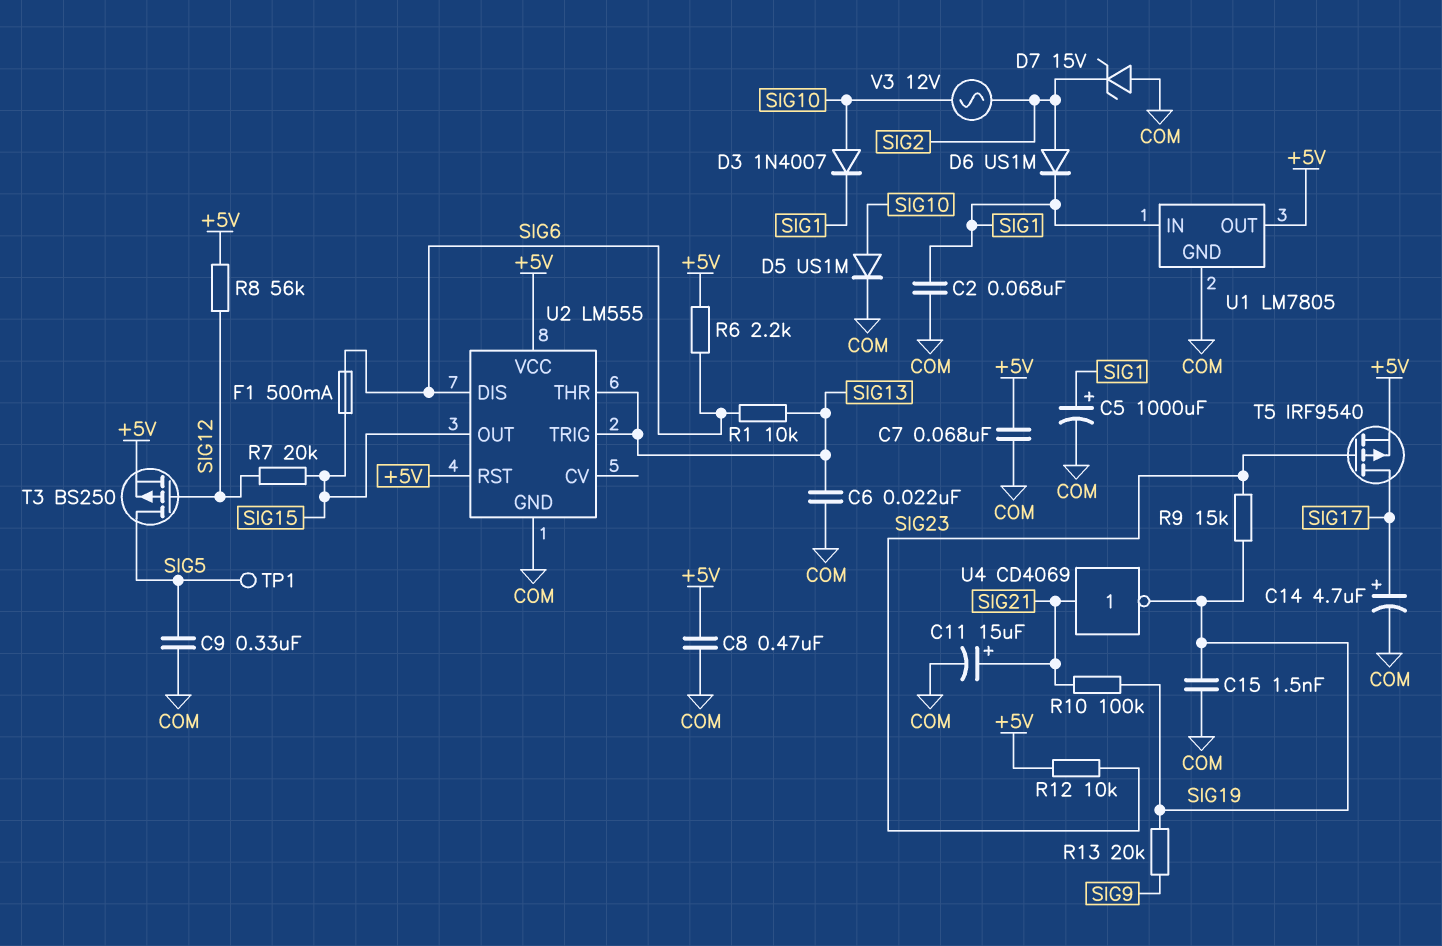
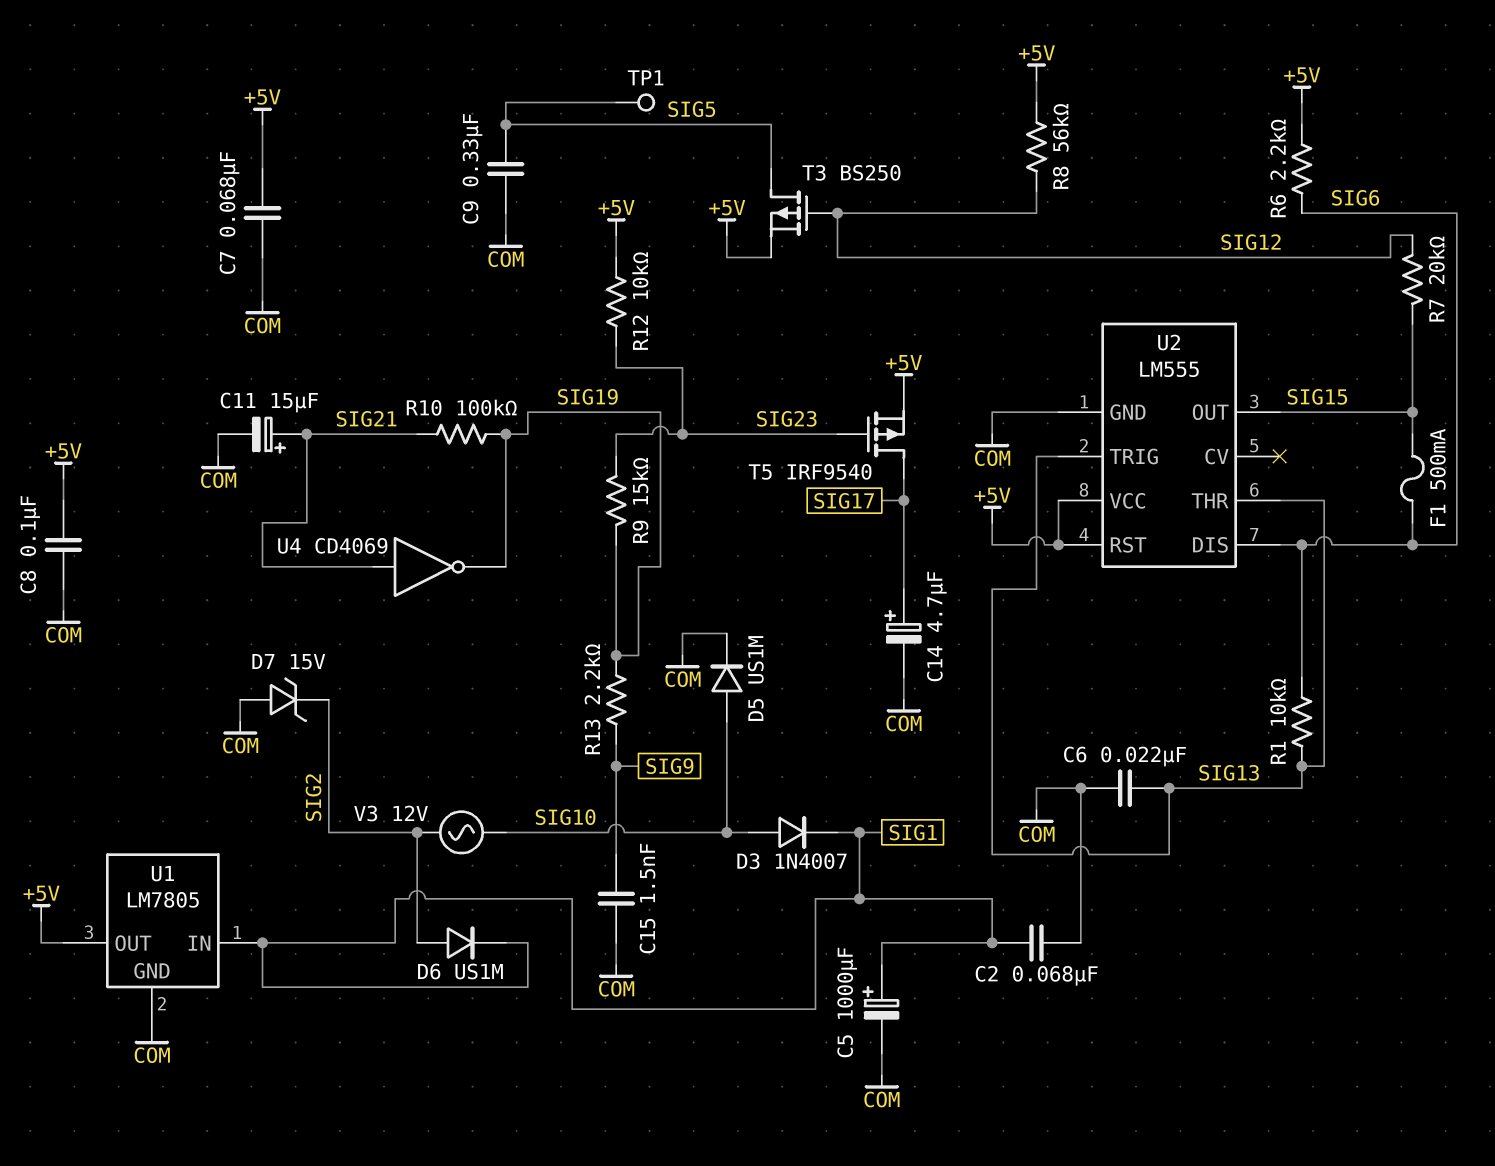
C8: 470nF (+5V, COM) -> 100nF (+5V, COM)
C15: 1.5nF (COM, SIG19) -> 1.5nF (COM, SIG9)
R13: 20k (SIG9, SIG19) -> 2.2k (SIG9, SIG19)

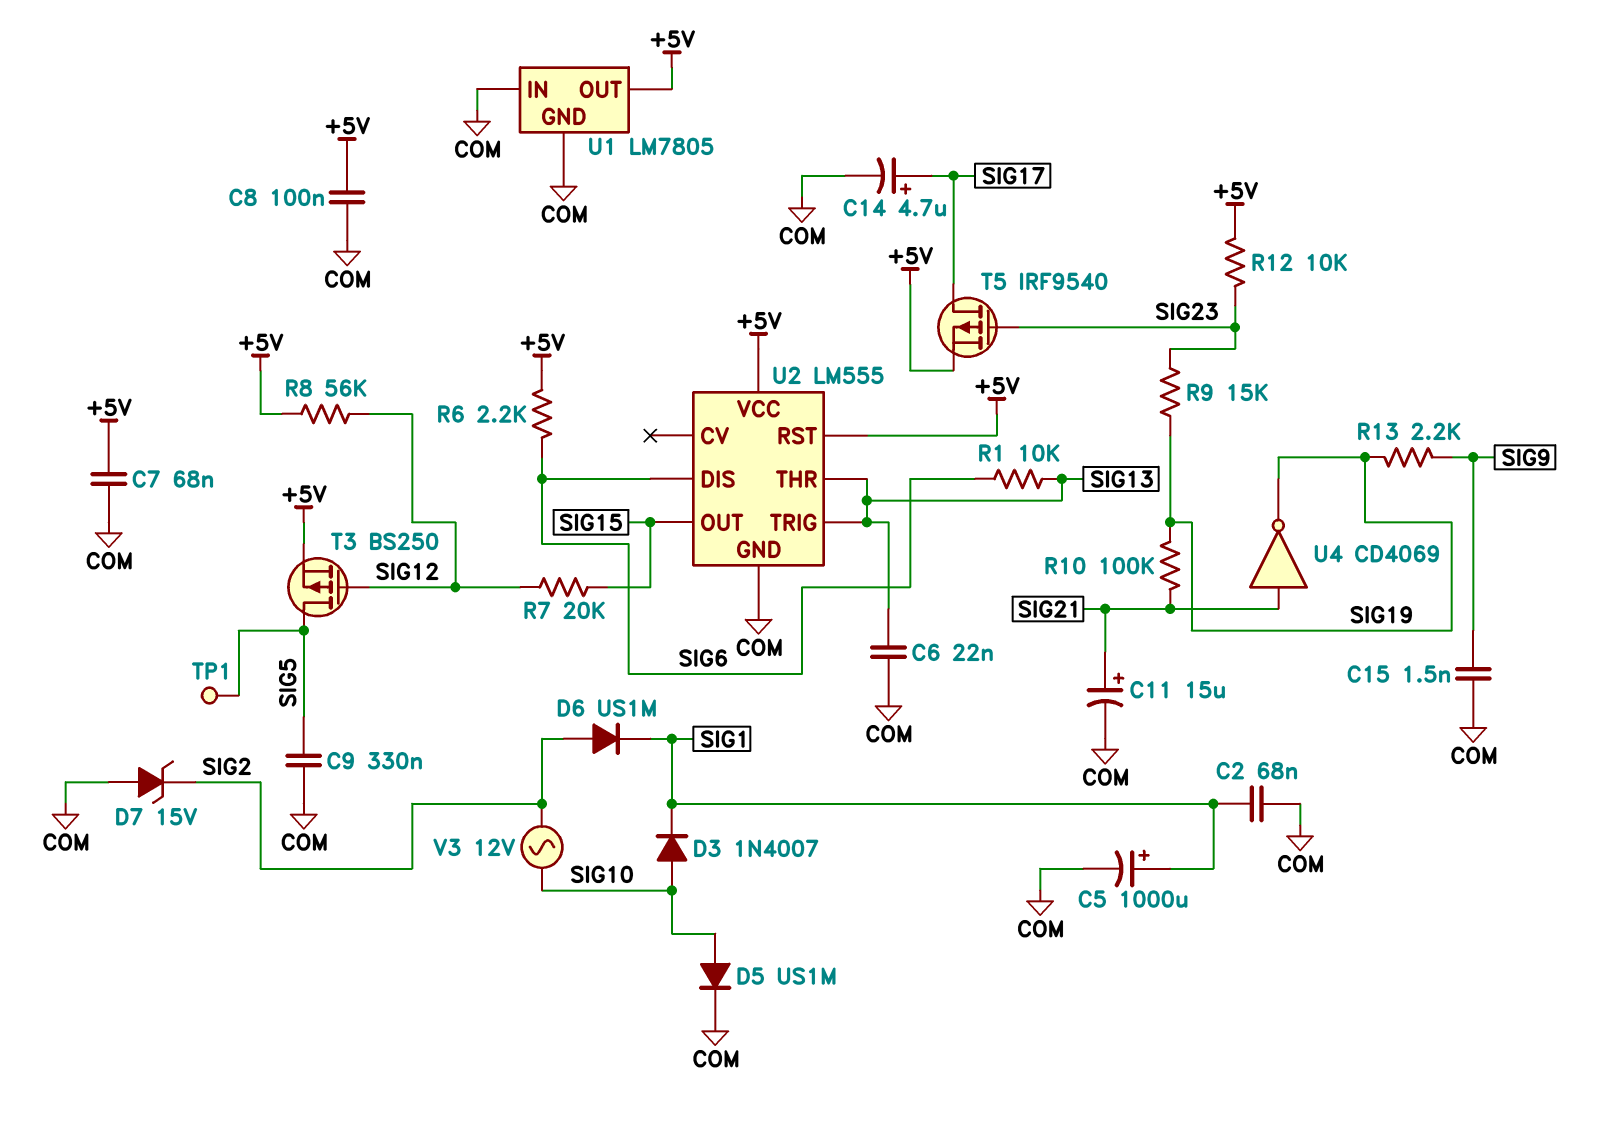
F1: 500mA (SIG6, SIG15) -> none
U1 pin IN: SIG1 -> COM

